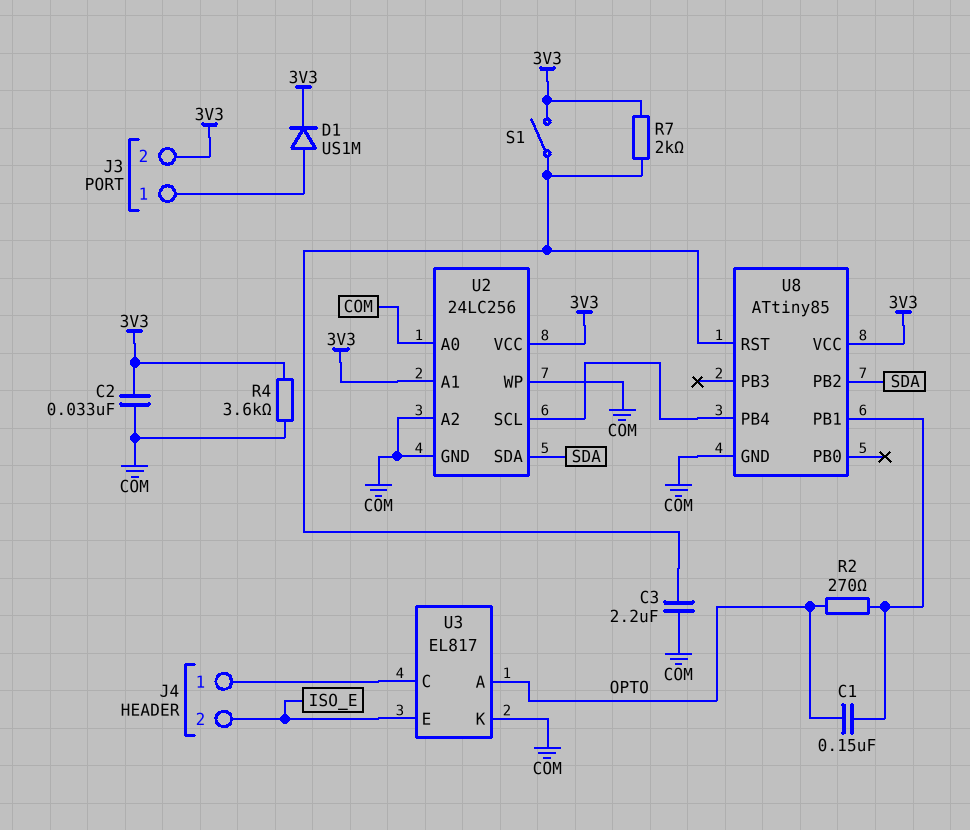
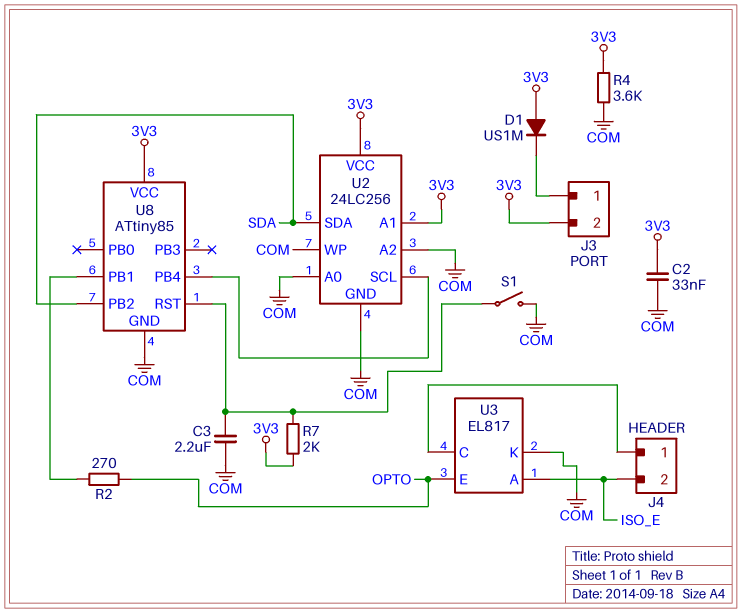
C1: 150nF (OPTO, U8/PB1) -> none
D1: diode US1M (A J3/1, K 3V3) -> diode US1M (A 3V3, K J3/1)
S1: switch (3V3, U8/RST) -> switch (COM, U8/RST)
U3 pin A: OPTO -> ISO_E
U3 pin E: ISO_E -> OPTO

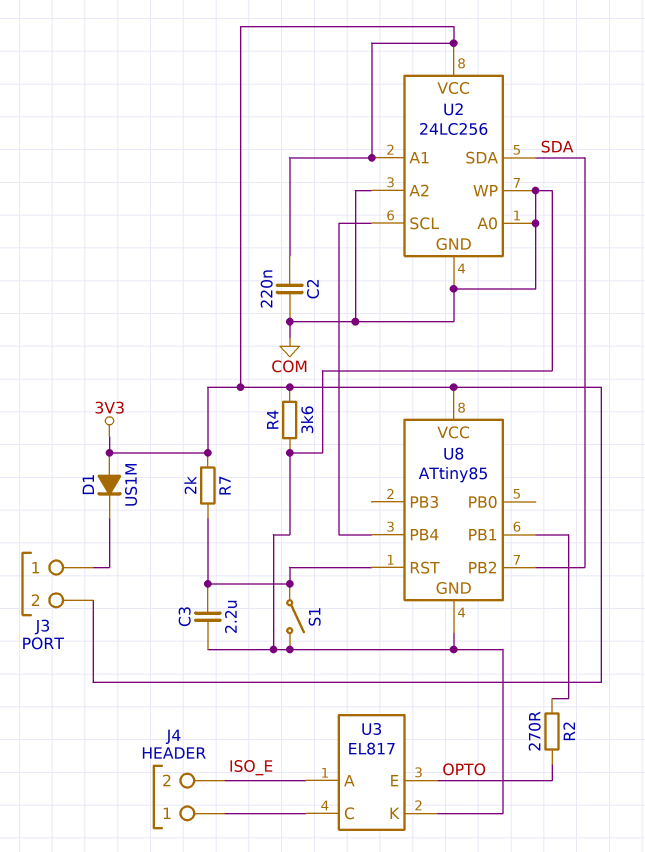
C2: 33nF (3V3, COM) -> 220nF (3V3, COM)

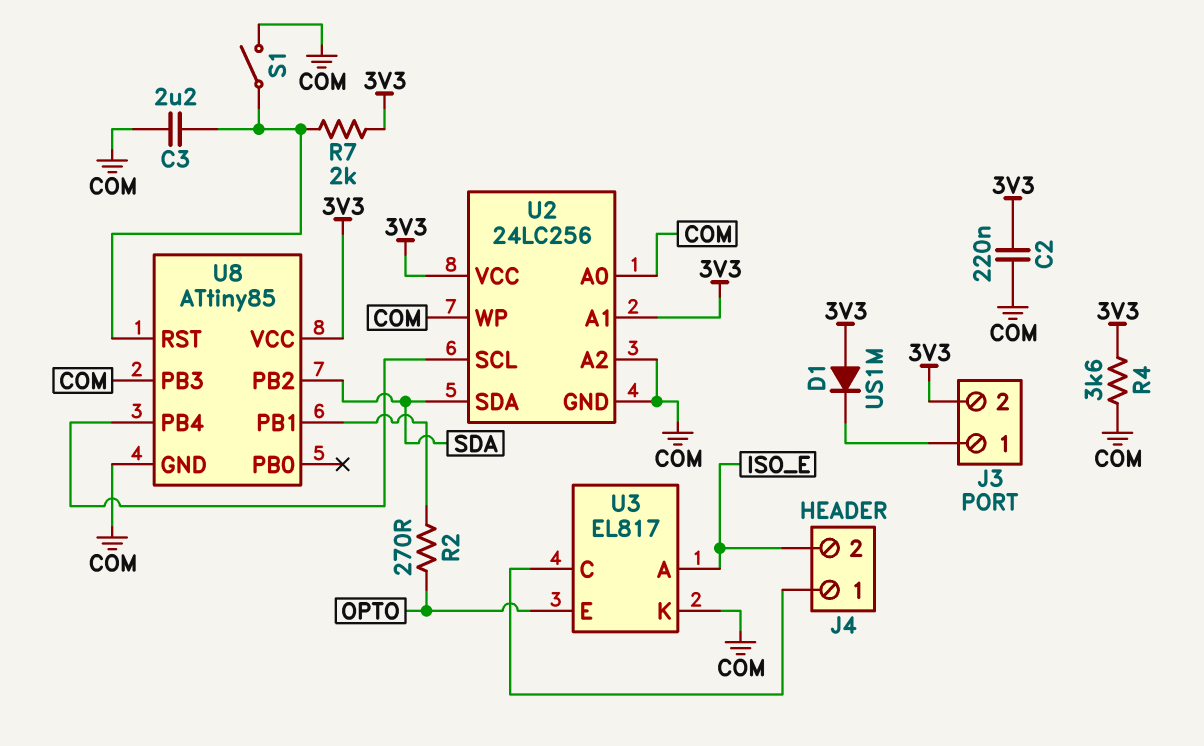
U8 pin PB3: none -> COM

